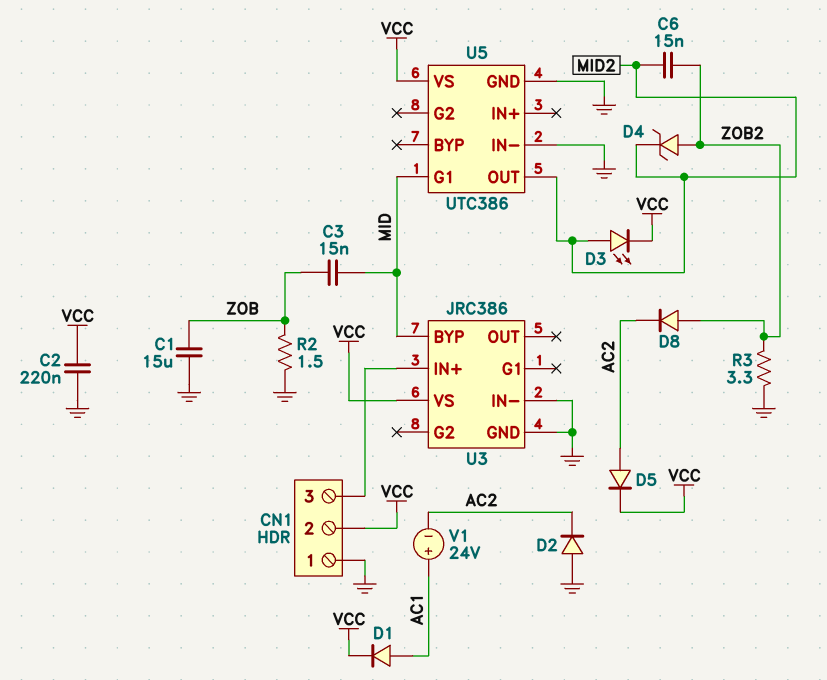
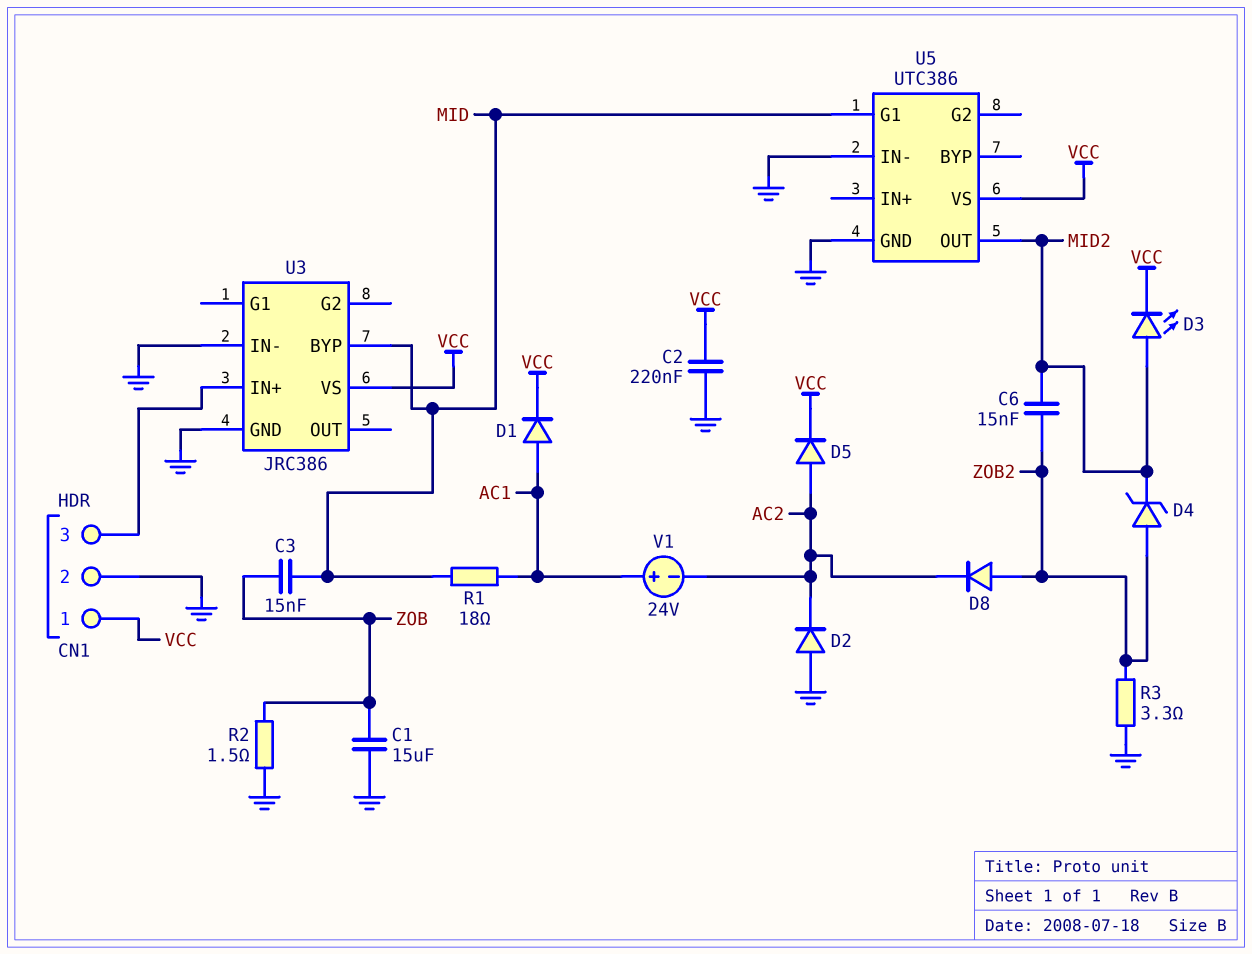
CN1 pin 1: GND -> VCC
CN1 pin 2: VCC -> GND
R1: none -> 18 (AC1, MID)

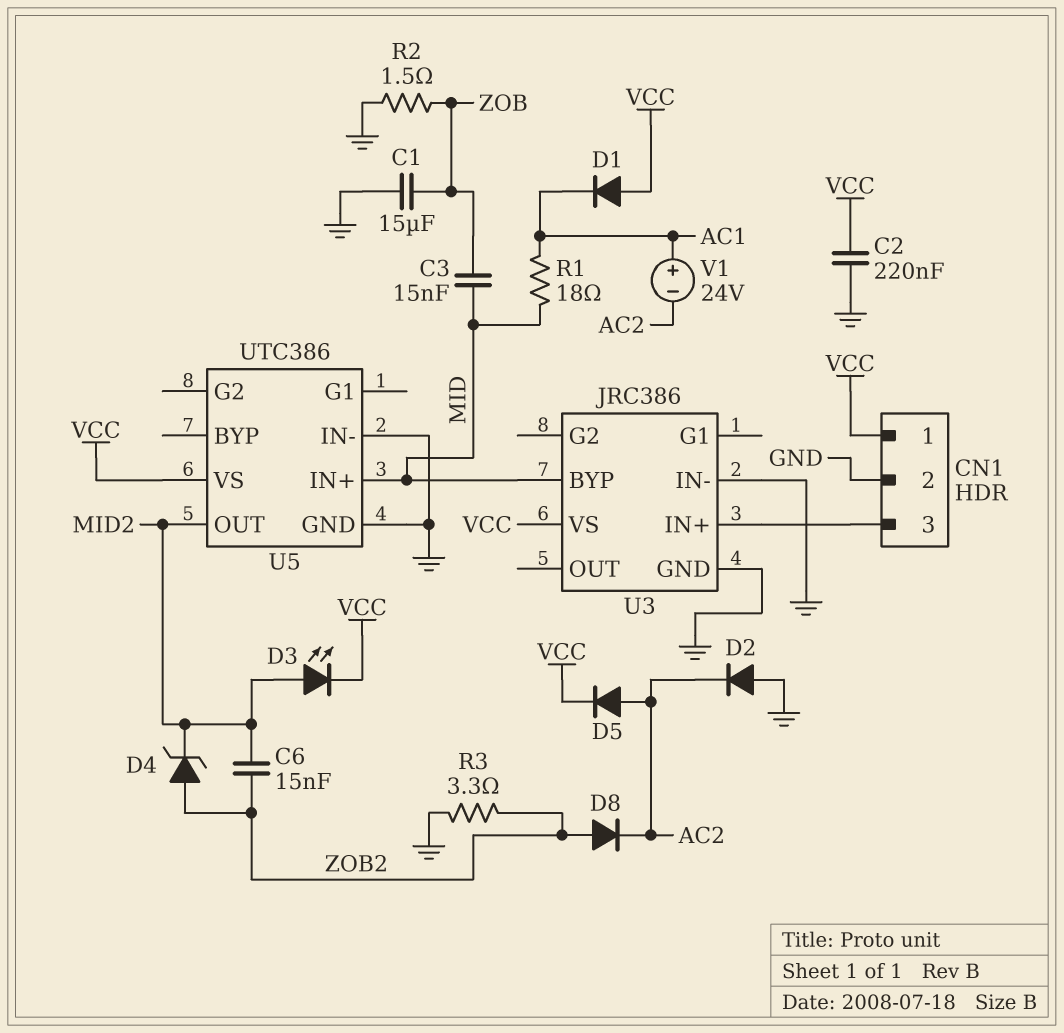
D1: diode (A AC1, K VCC) -> diode (A VCC, K AC1)
U5 pin G1: MID -> none
U5 pin IN+: none -> MID

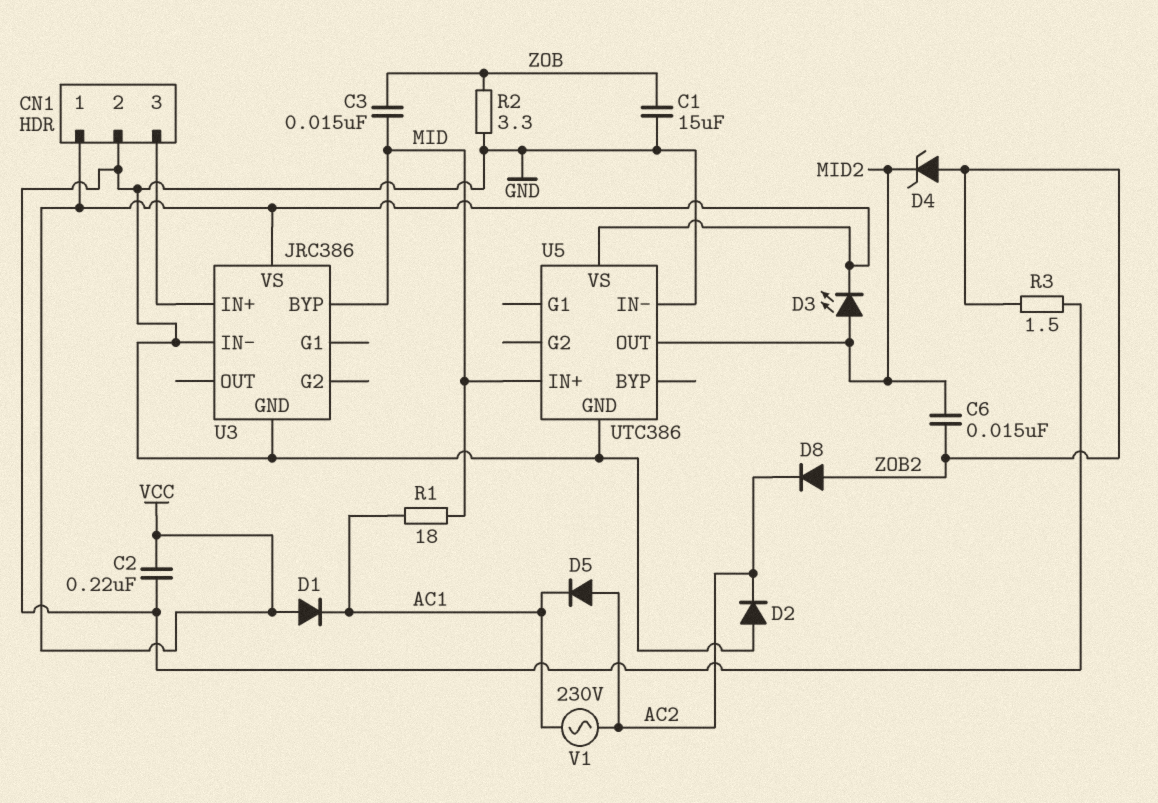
D5: diode (A AC2, K VCC) -> diode (A AC2, K AC1)
R2: 1.5 (GND, ZOB) -> 3.3 (GND, ZOB)
R3: 3.3 (GND, ZOB2) -> 1.5 (GND, ZOB2)
V1: 24V (plus AC1, minus AC2) -> AC 230V (AC1, AC2)

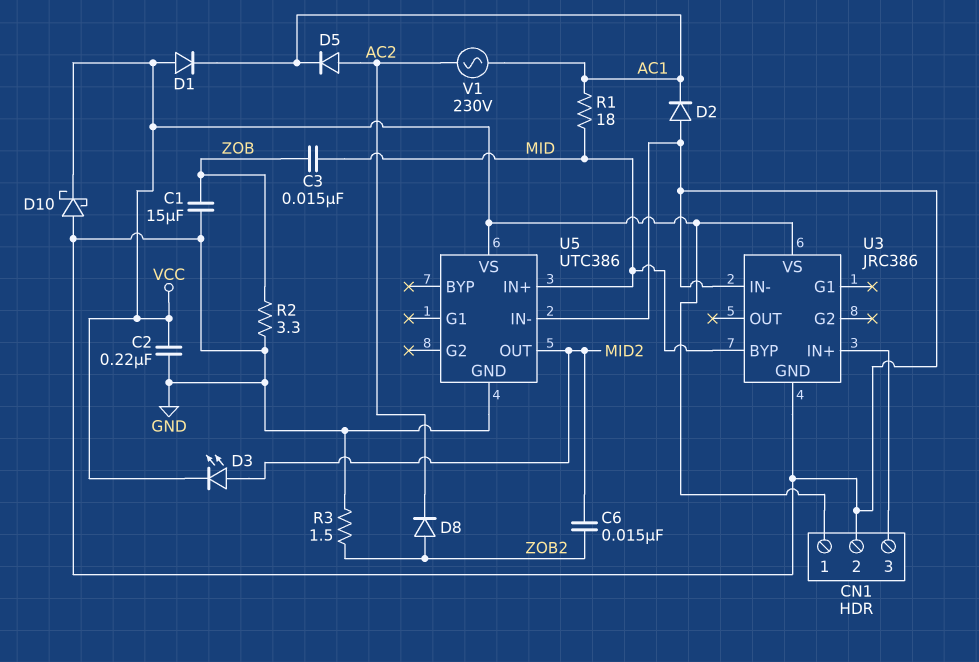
D2: diode (A GND, K AC2) -> diode (A GND, K AC1)
D4: zener (A ZOB2, K MID2) -> none
D10: none -> schottky (A GND, K VCC)

